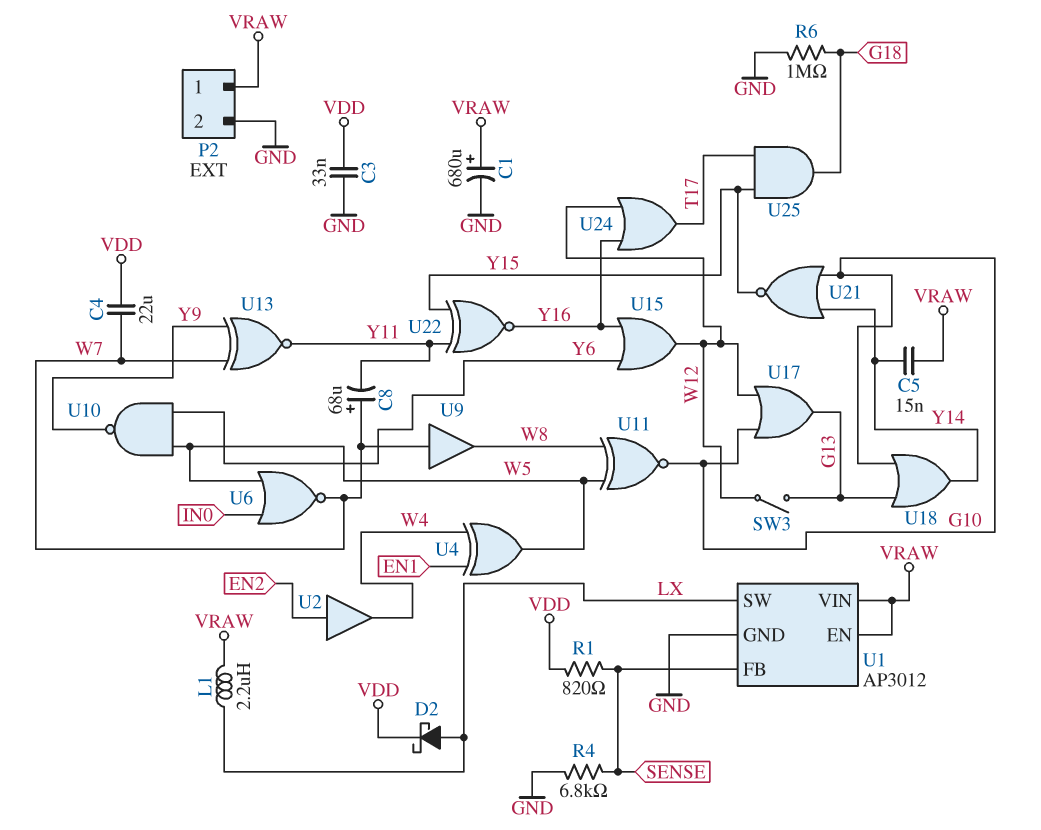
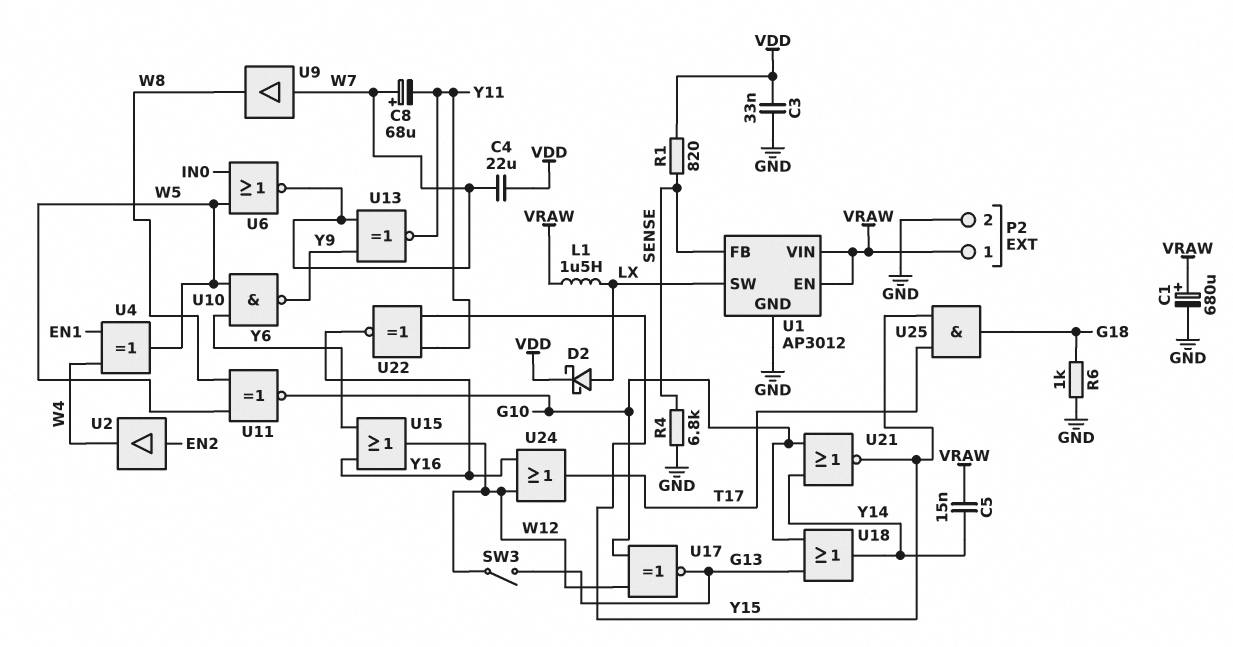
L1: 2.2uH (LX, VRAW) -> 1.5uH (LX, VRAW)
R6: 1M (G18, GND) -> 1k (G18, GND)
U17: OR (in G10, in W12, out G13) -> XNOR (in G10, in W12, out G13)

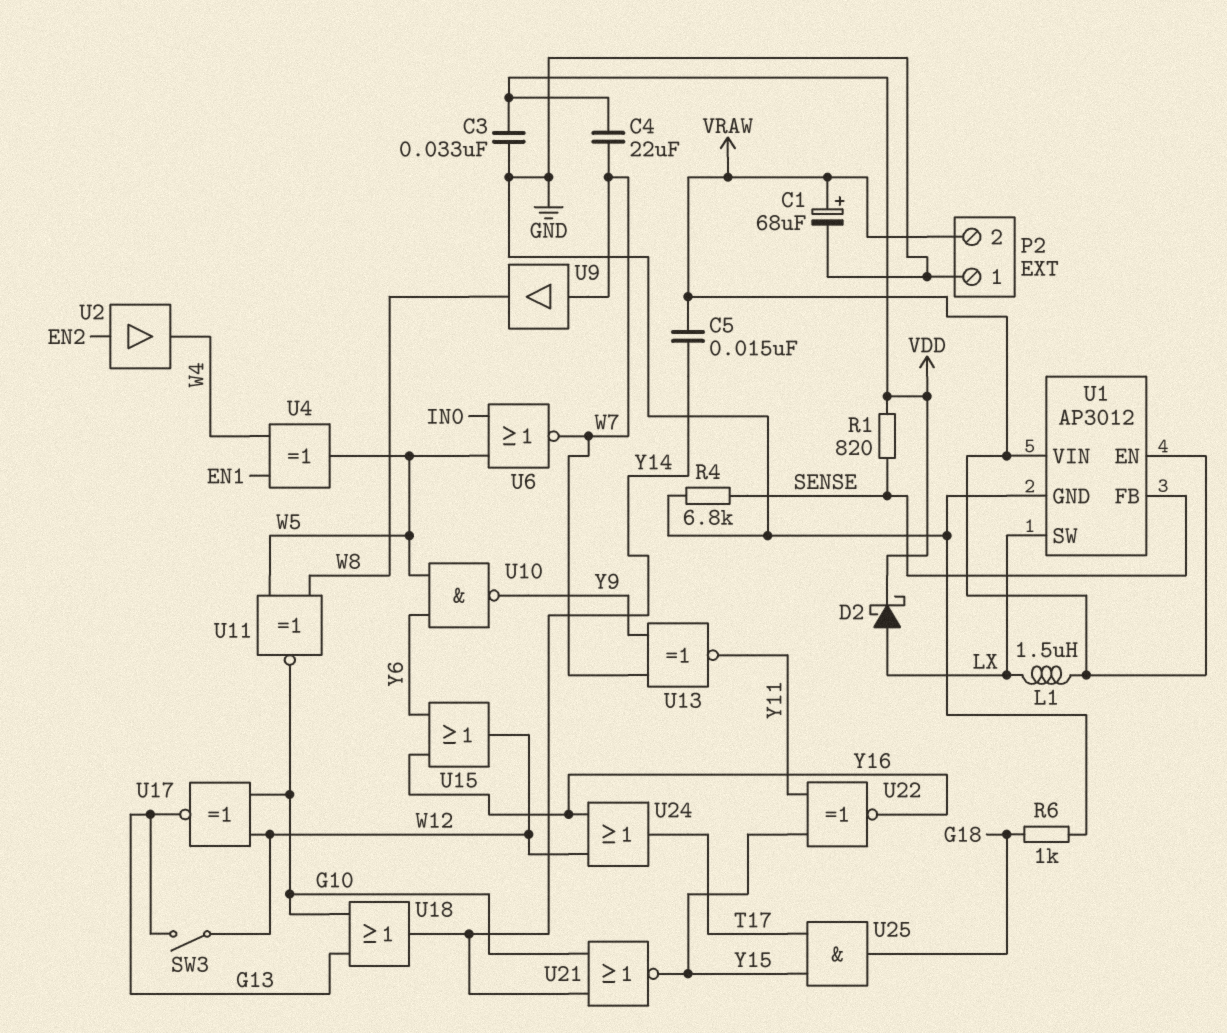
C1: 680uF (plus VRAW, minus GND) -> 68uF (plus VRAW, minus GND)
C8: 68uF (plus W7, minus Y11) -> none
P2 pin 1: VRAW -> GND
P2 pin 2: GND -> VRAW

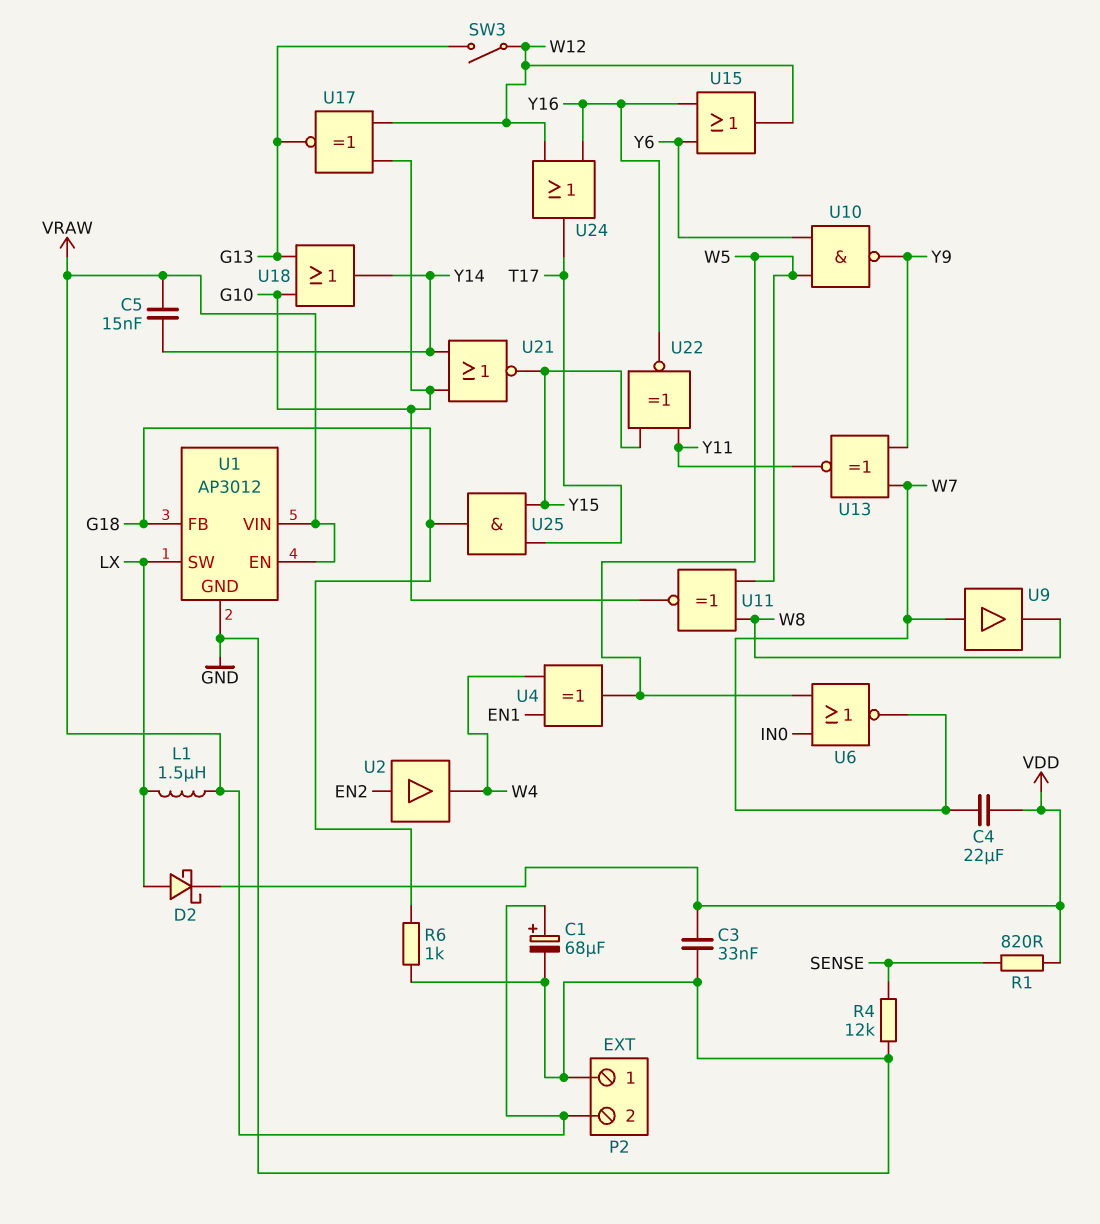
R4: 6.8k (GND, SENSE) -> 12k (GND, SENSE)
U1 pin FB: SENSE -> G18

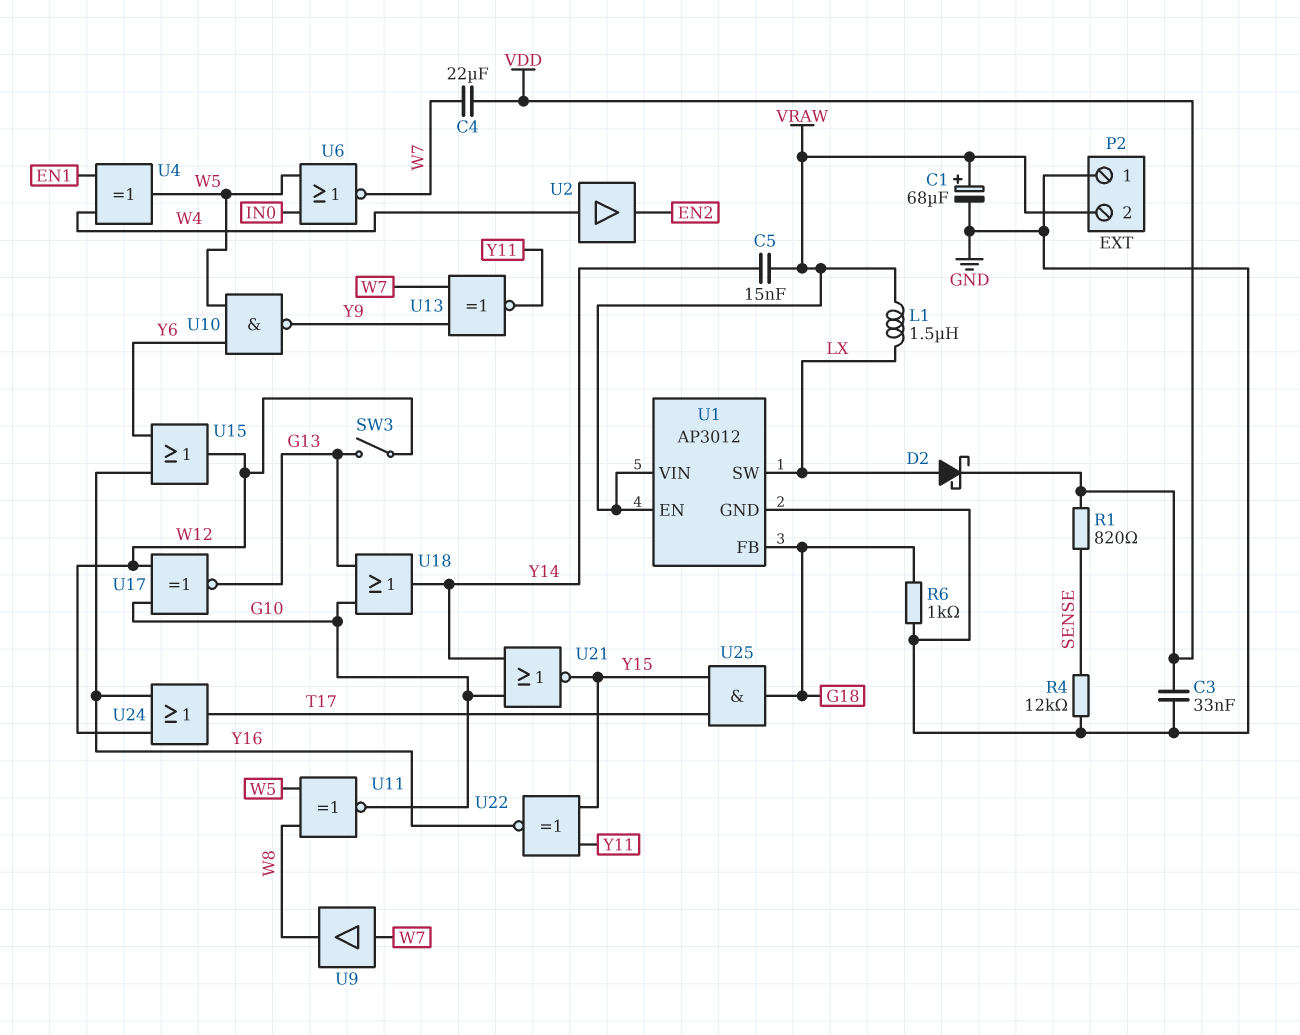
U2: buffer (in EN2, out W4) -> buffer (in W4, out EN2)

